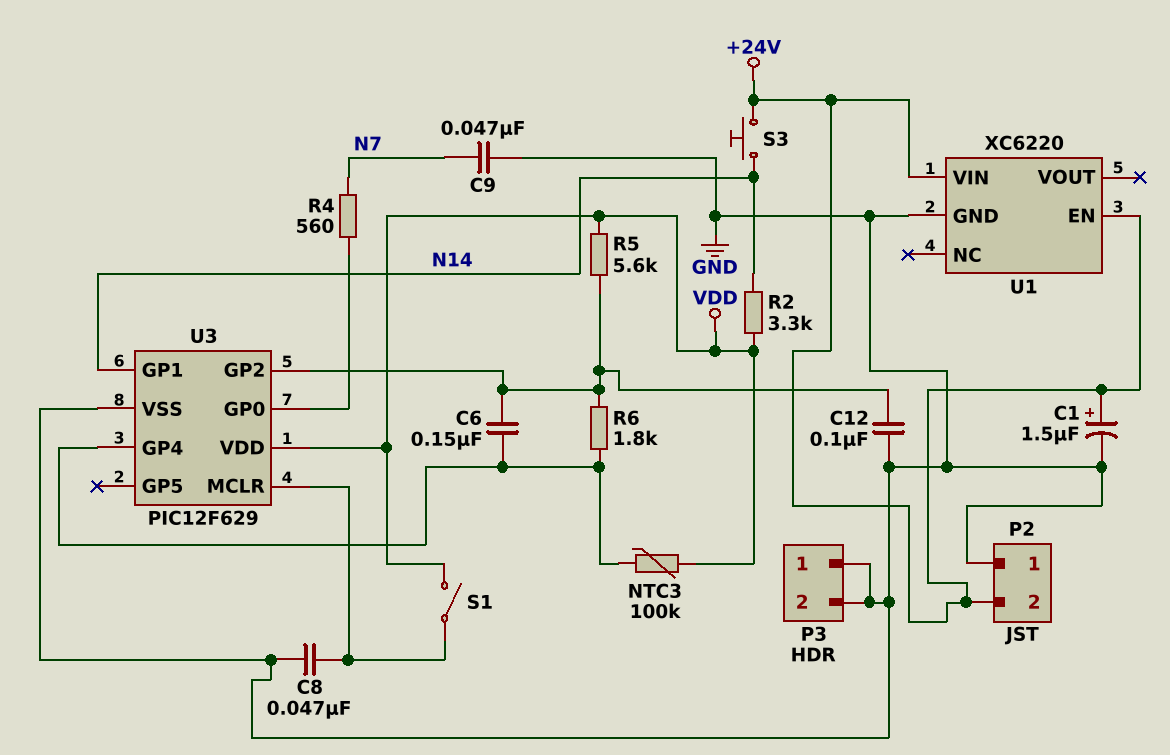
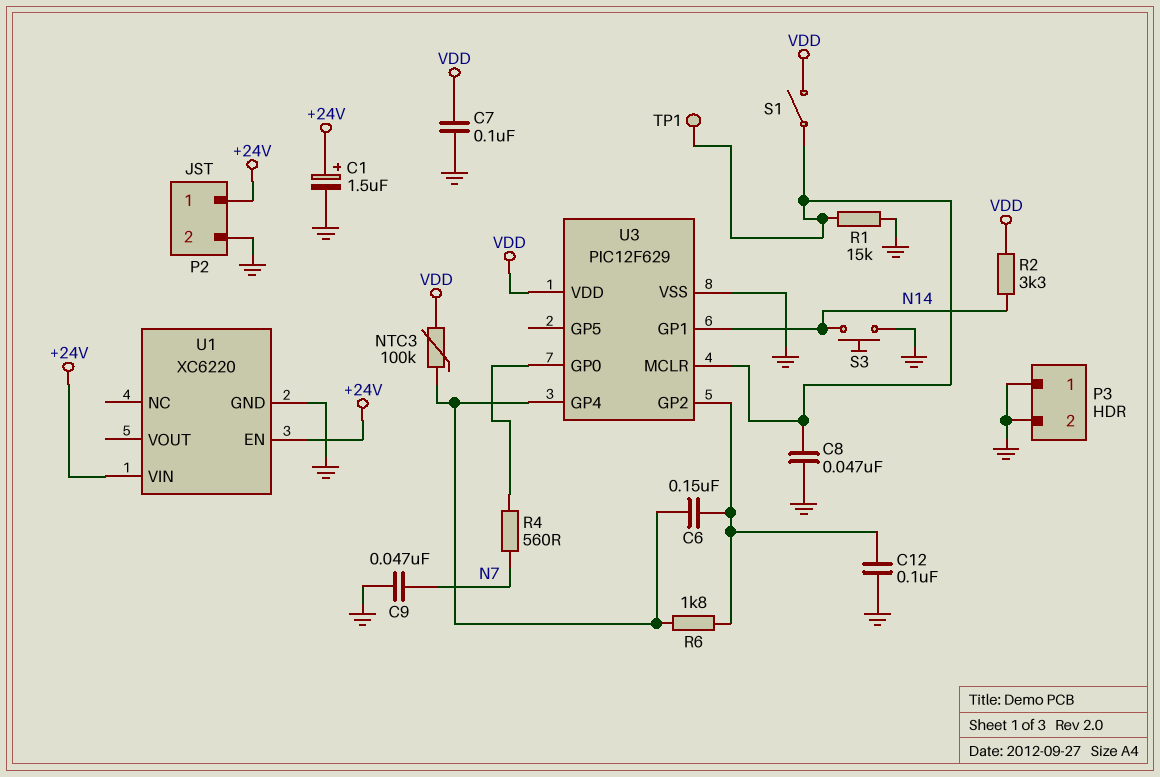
C7: none -> 100nF (GND, VDD)
P2 pin 1: GND -> +24V
P2 pin 2: +24V -> GND
R1: none -> 15k (GND, U3/MCLR)
R5: 5.6k (U3/GP2, VDD) -> none
S3: button (+24V, N14) -> button (GND, N14)
TP1: none -> test point (U3/MCLR)

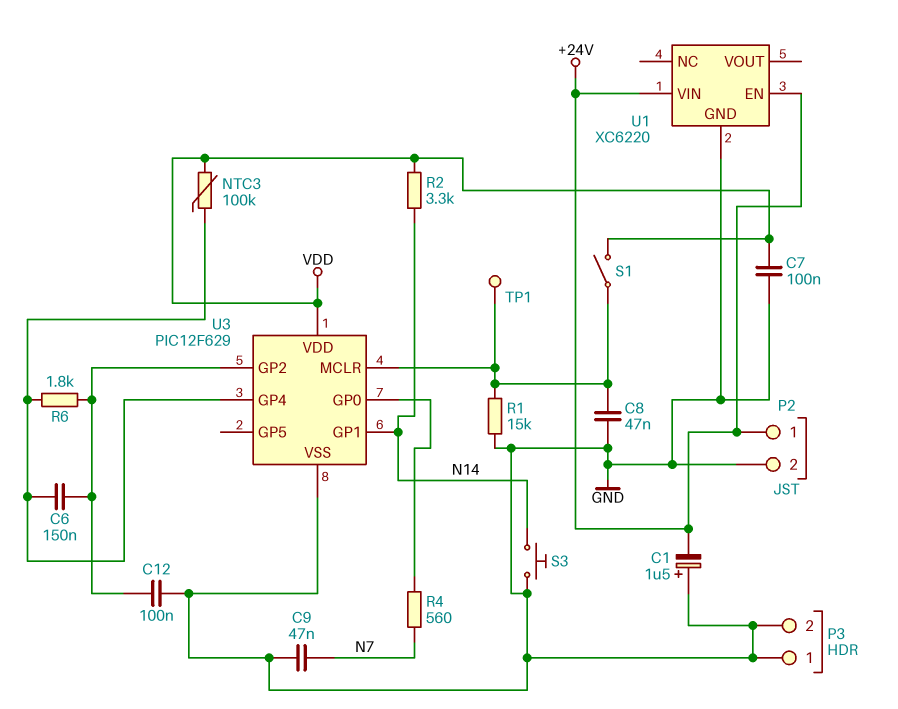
C1: 1.5uF (plus +24V, minus GND) -> 1.5uF (plus GND, minus +24V)

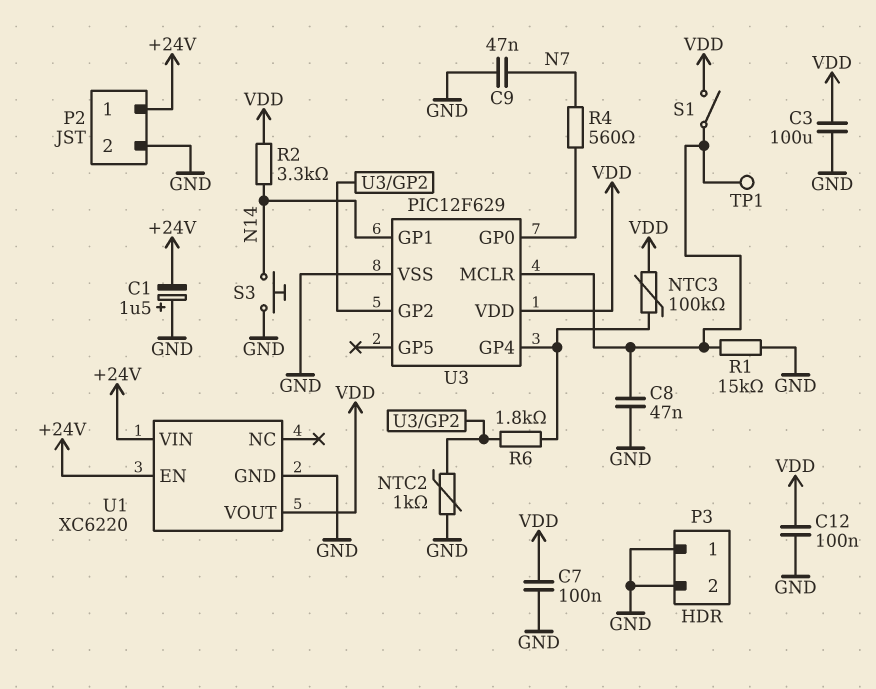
C3: none -> 100uF (GND, VDD)
C6: 150nF (U3/GP2, U3/GP4) -> none
C12: 100nF (GND, U3/GP2) -> 100nF (GND, VDD)
NTC2: none -> 1k (GND, U3/GP2)
U1 pin VOUT: none -> VDD

